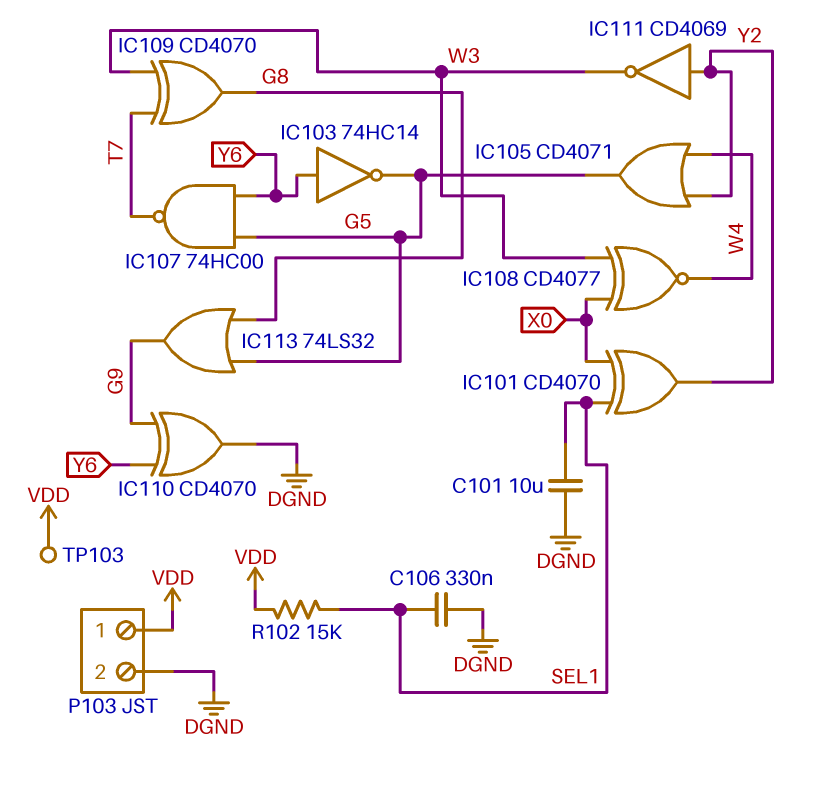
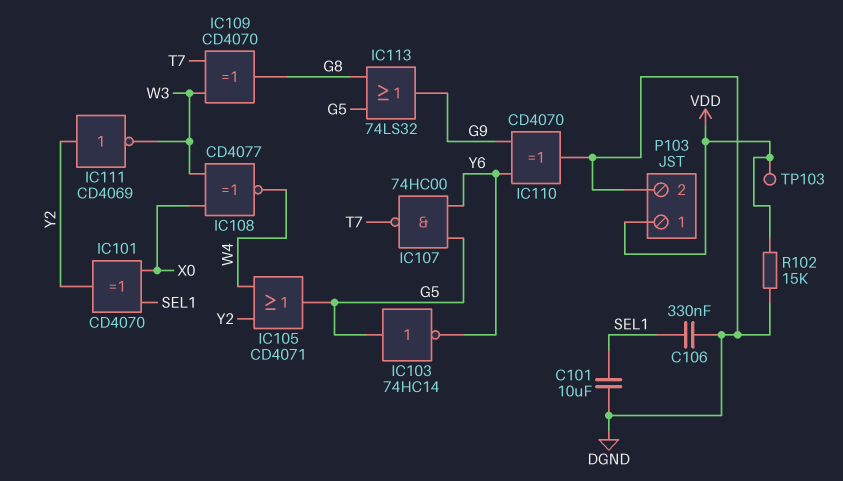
IC103: NOT 74HC14 (in Y6, out G5) -> NOT 74HC14 (in G5, out Y6)
R102: 15k (SEL1, VDD) -> 15k (DGND, VDD)

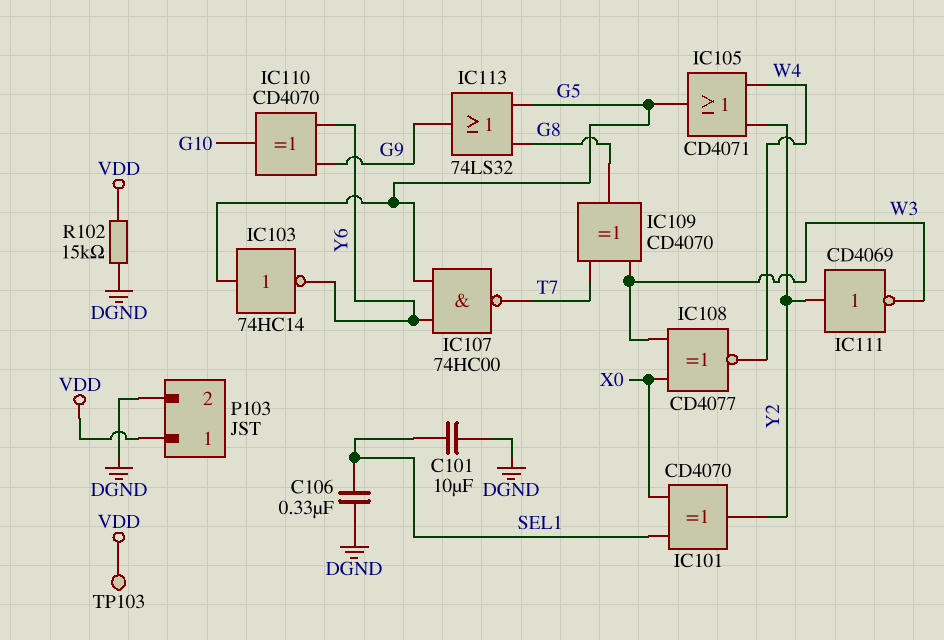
IC110: XOR CD4070 (in G9, in Y6, out DGND) -> XOR CD4070 (in G9, in Y6, out G10)

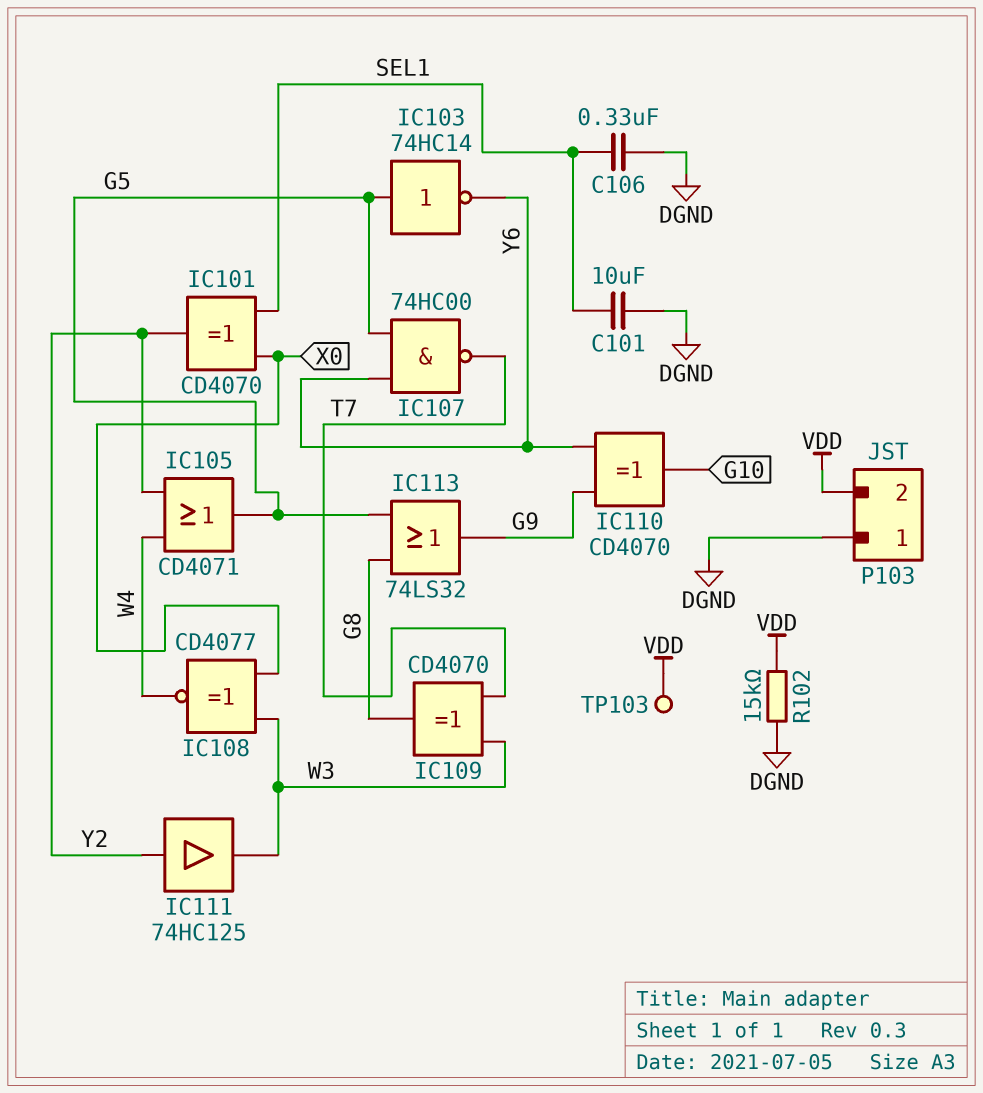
IC111: NOT CD4069 (in Y2, out W3) -> buffer 74HC125 (in Y2, out W3)
P103 pin 1: VDD -> DGND
P103 pin 2: DGND -> VDD

